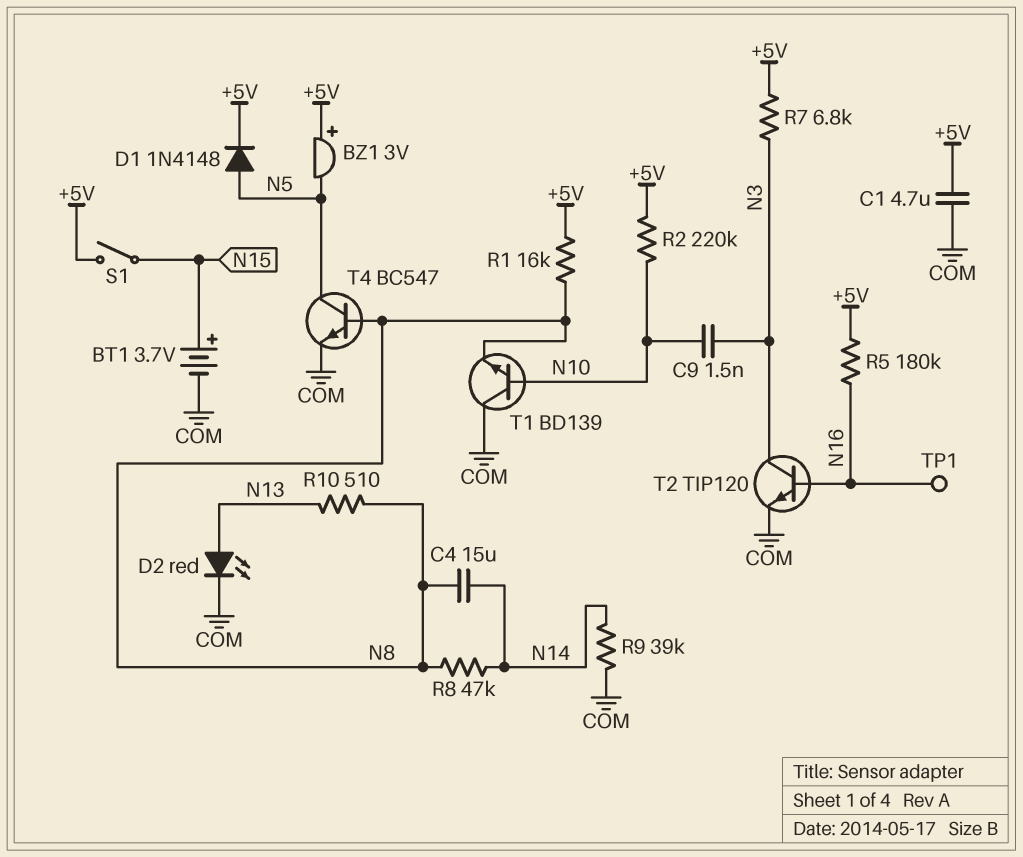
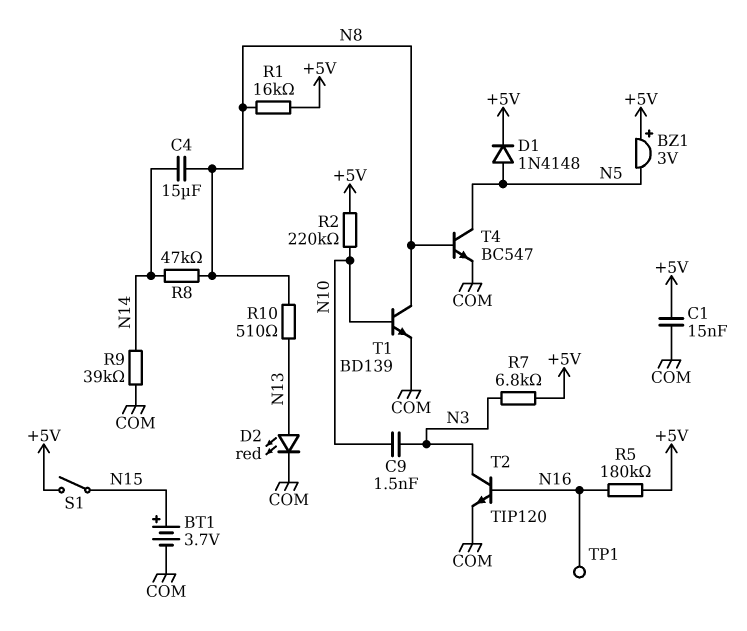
C1: 4.7uF (+5V, COM) -> 15nF (+5V, COM)
T1: NPN BD139 (B N10, C COM, E N8) -> NPN BD139 (B N10, C N8, E COM)

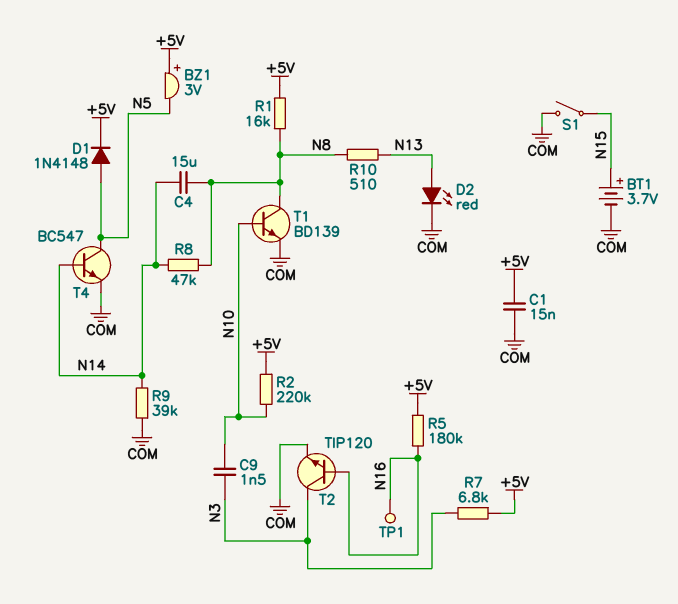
S1: switch (+5V, N15) -> switch (COM, N15)
T4: NPN BC547 (B N8, C N5, E COM) -> NPN BC547 (B N14, C N5, E COM)

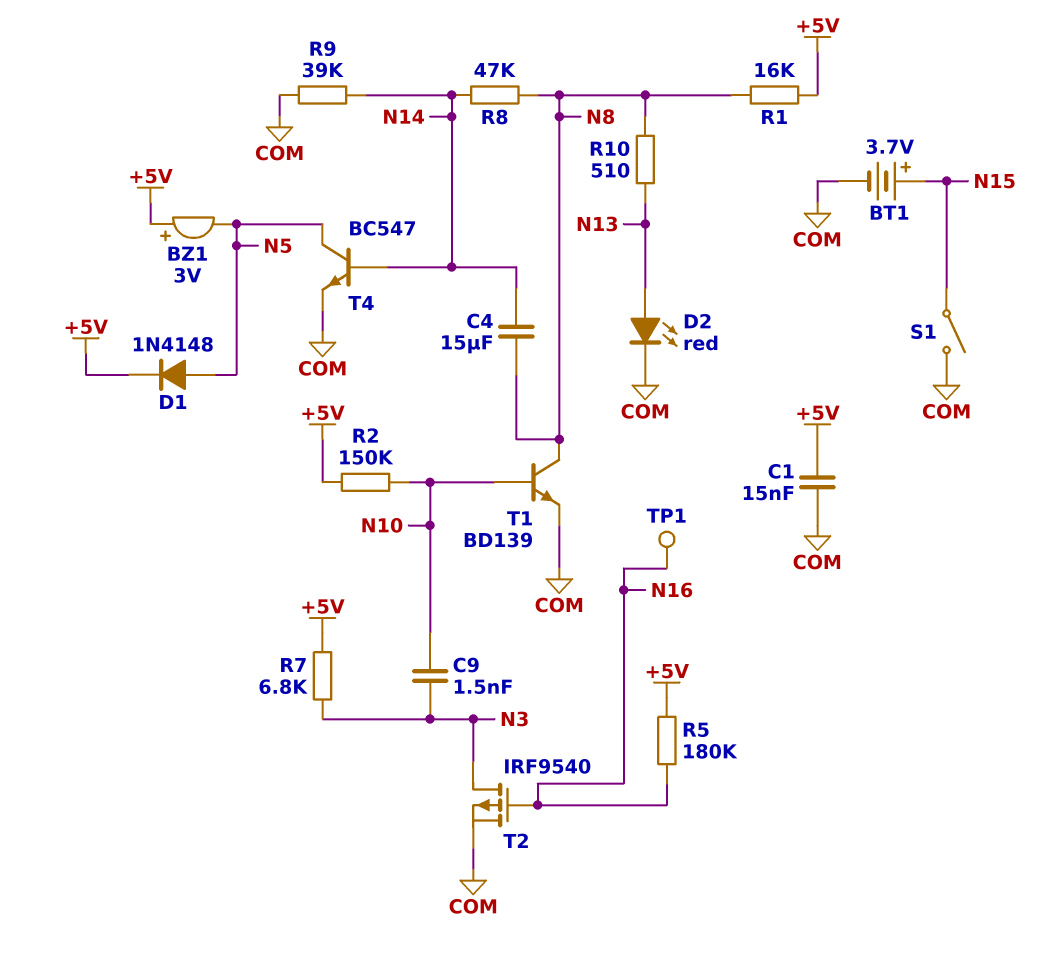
R2: 220k (+5V, N10) -> 150k (+5V, N10)
T2: NPN TIP120 (B N16, C N3, E COM) -> PMOS IRF9540 (G N16, D N3, S COM)

